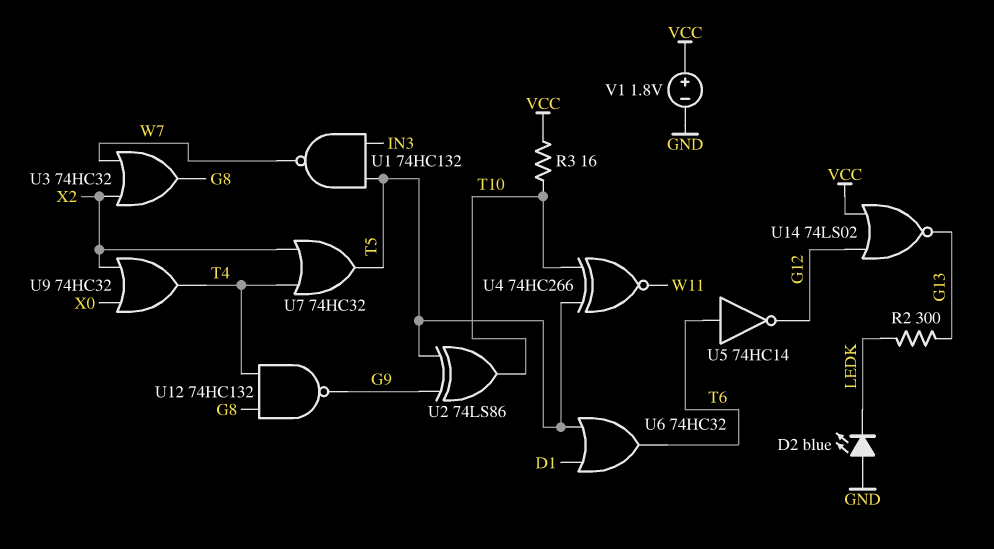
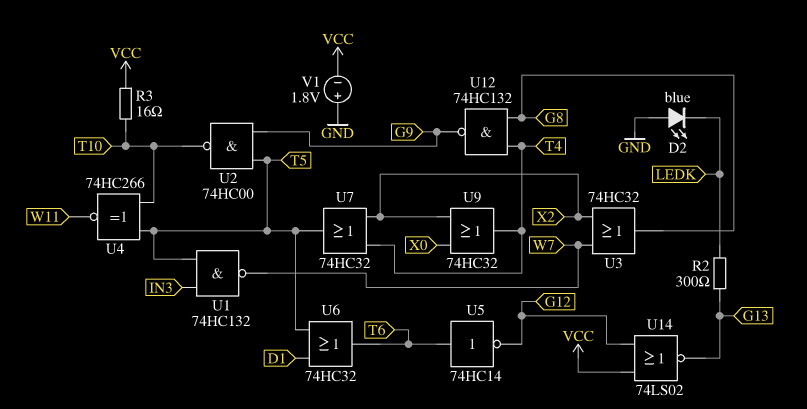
U2: XOR 74LS86 (in G9, in T5, out T10) -> NAND 74HC00 (in G9, in T5, out T10)
V1: 1.8V (plus VCC, minus GND) -> 1.8V (plus GND, minus VCC)

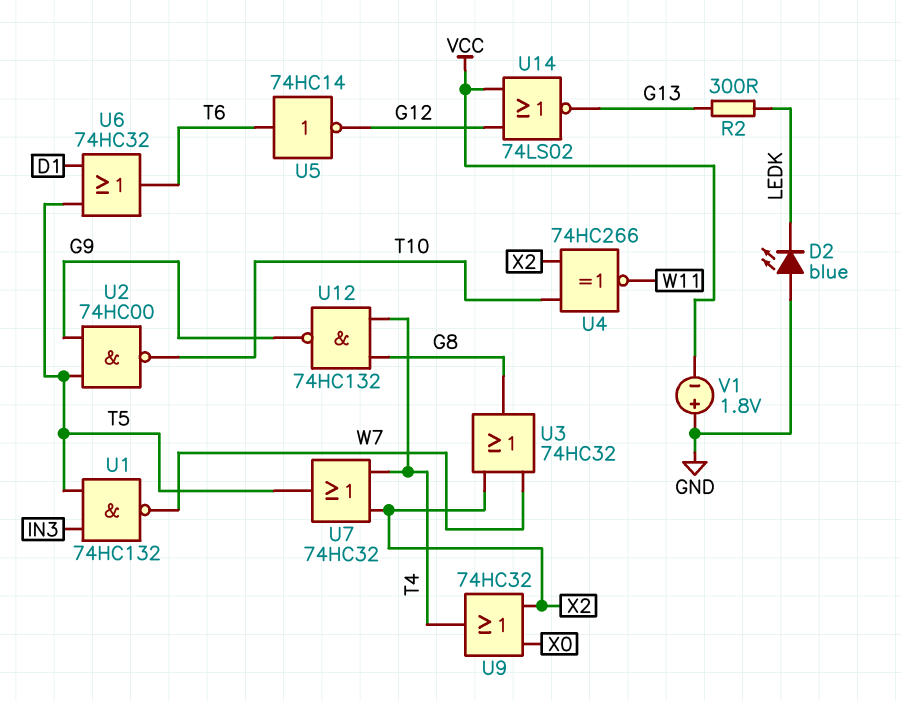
R3: 16 (T10, VCC) -> none
U4: XNOR 74HC266 (in T5, in T10, out W11) -> XNOR 74HC266 (in T10, in X2, out W11)

